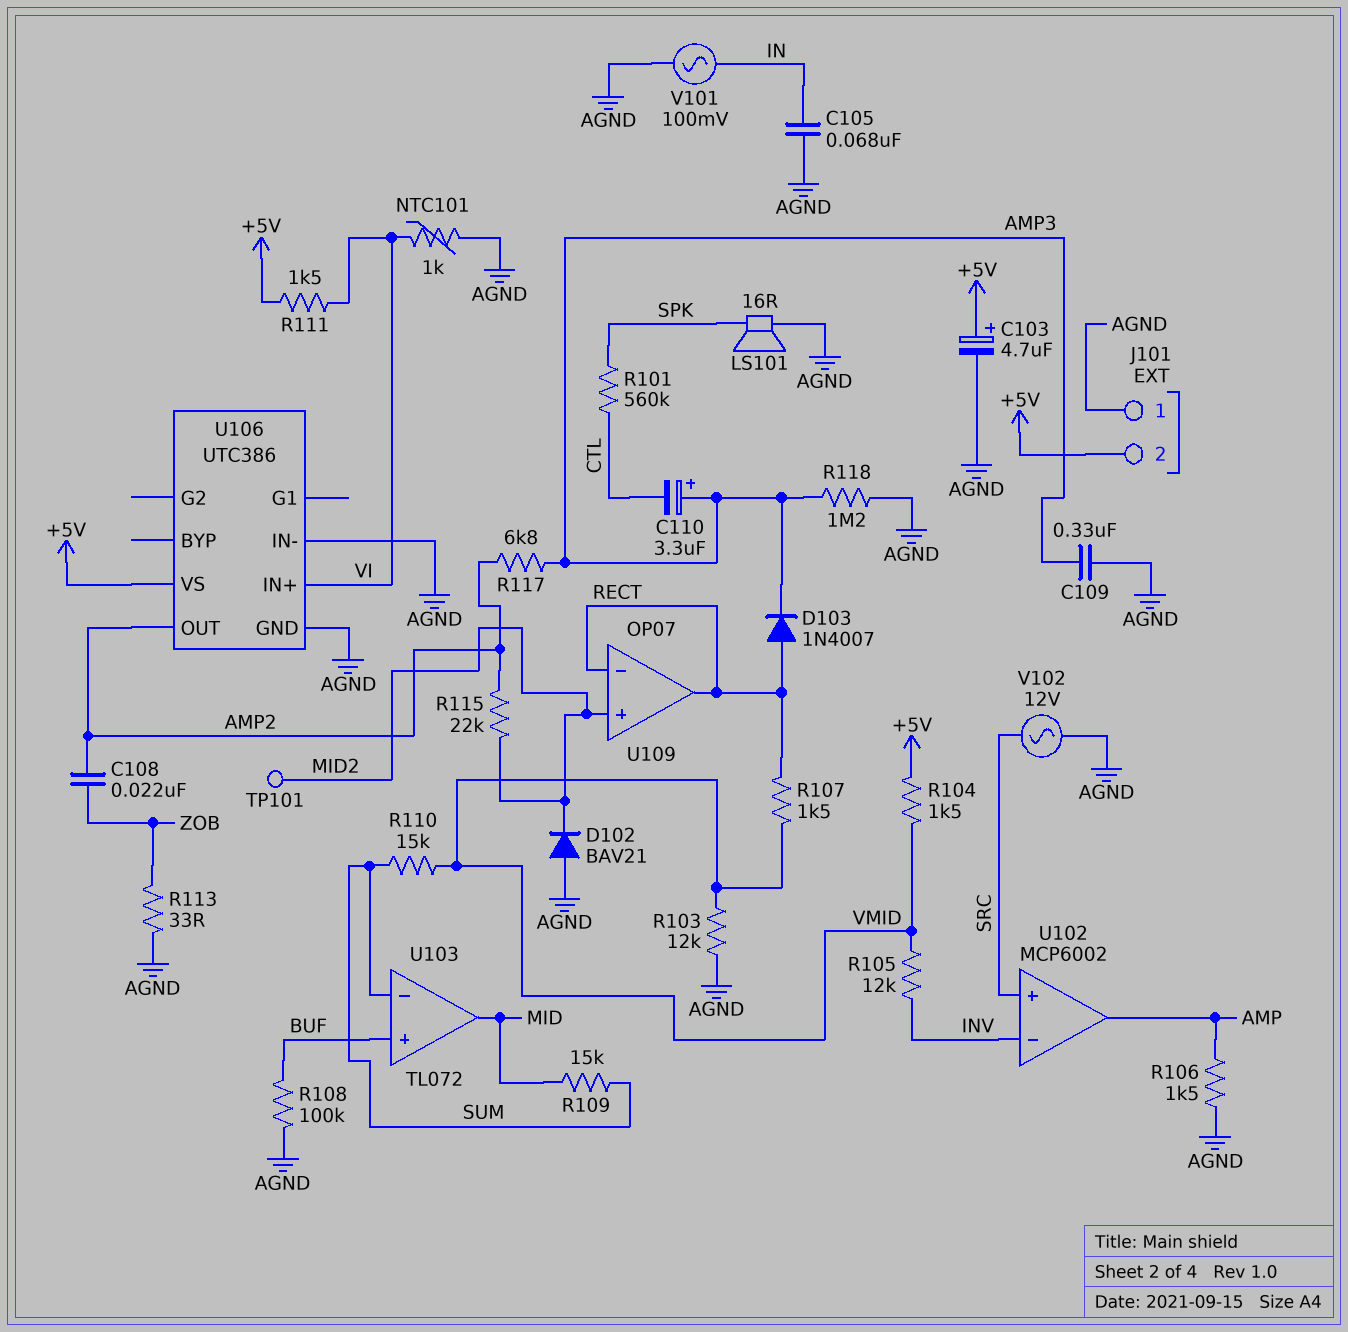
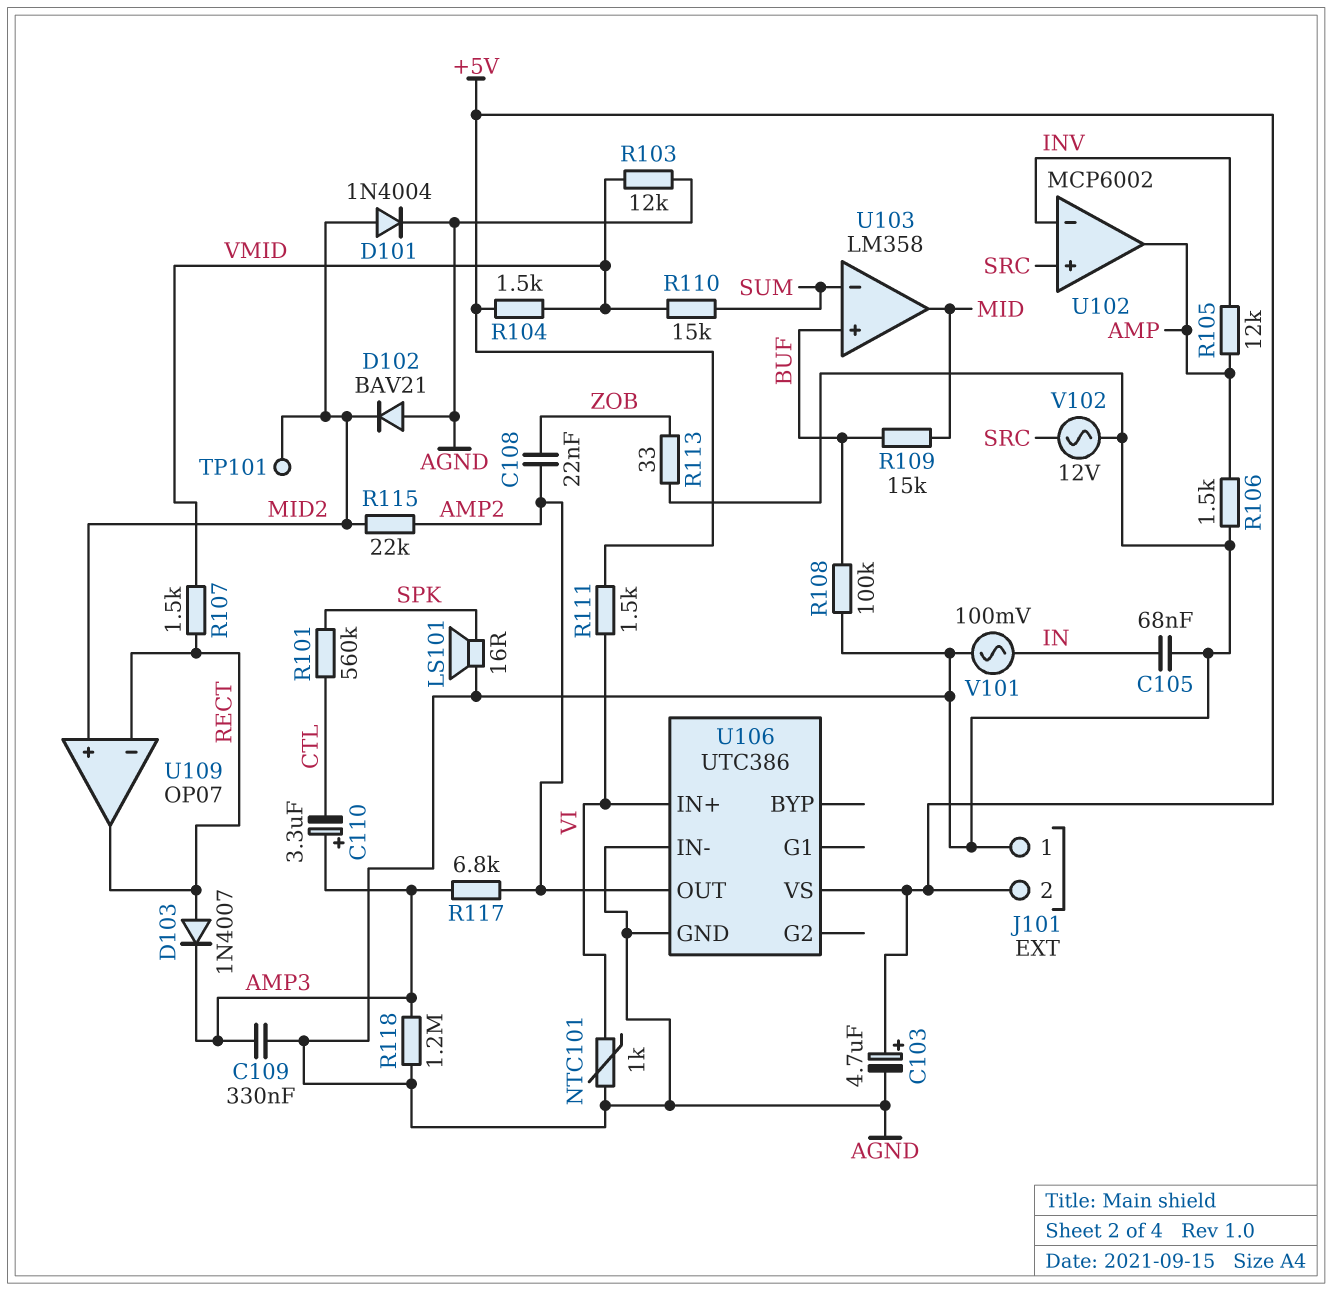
D101: none -> diode 1N4004 (A MID2, K AGND)
R105: 12k (INV, VMID) -> 12k (AMP, INV)
R109: 15k (MID, SUM) -> 15k (BUF, MID)
U103: TL072 -> LM358

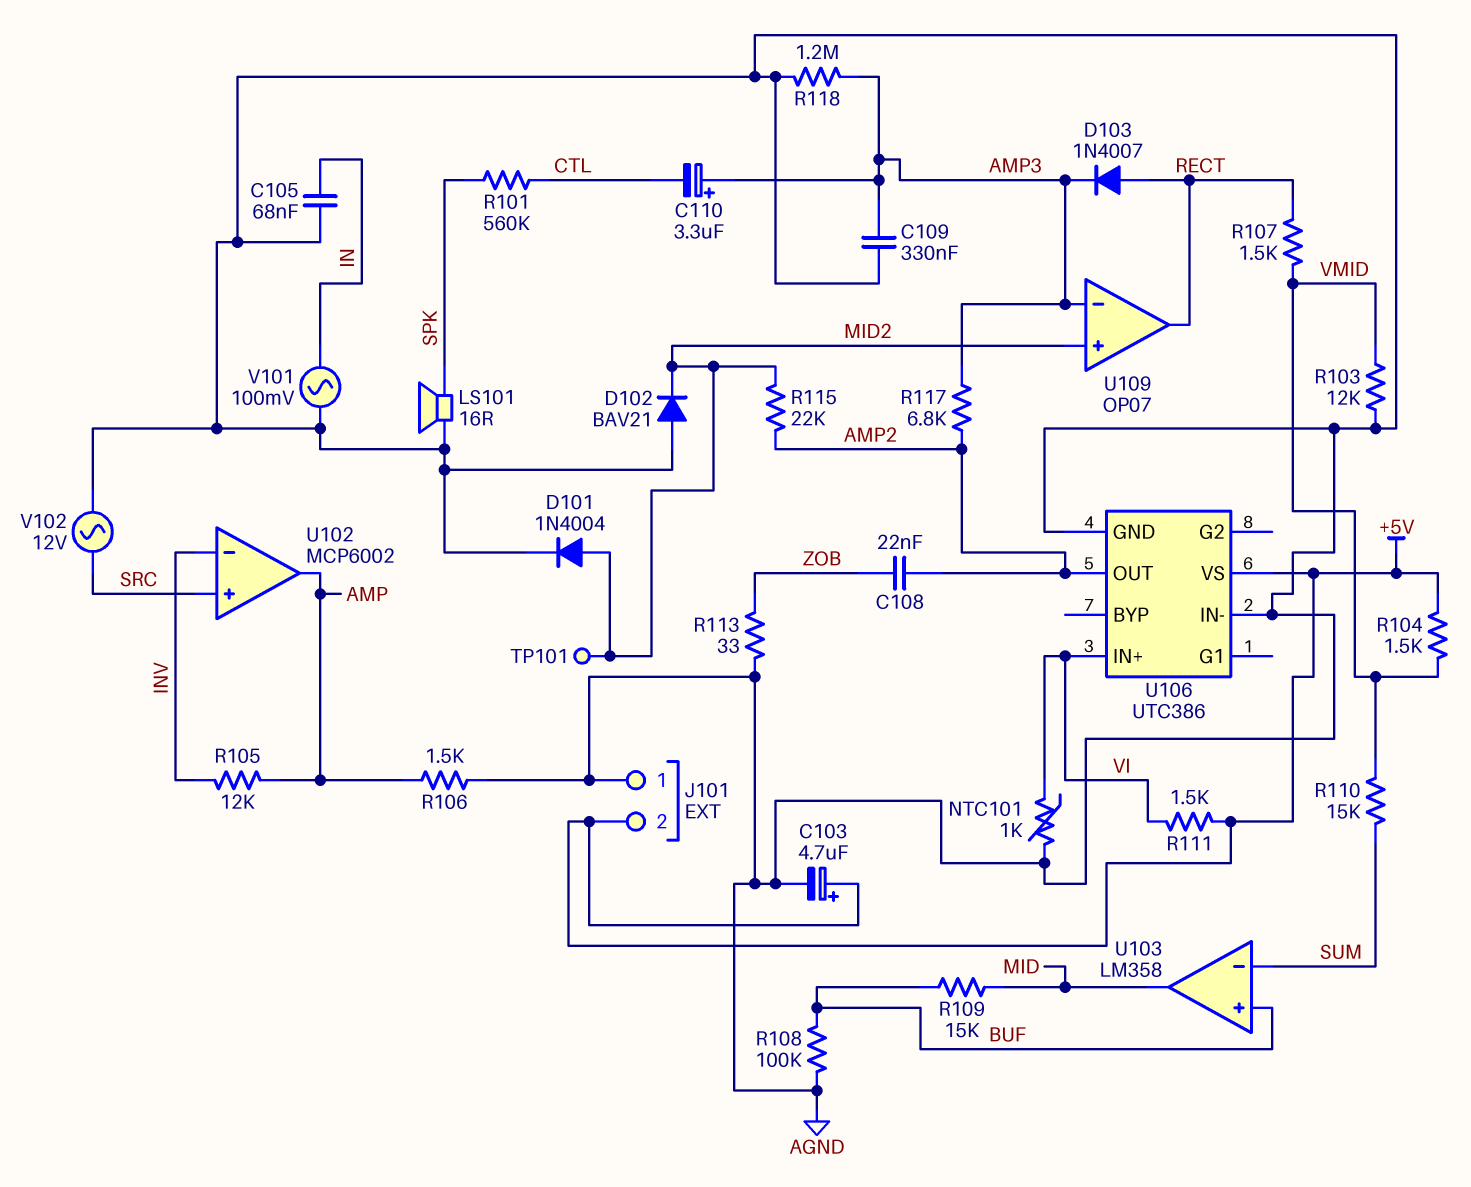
U109 pin in-: RECT -> AMP3

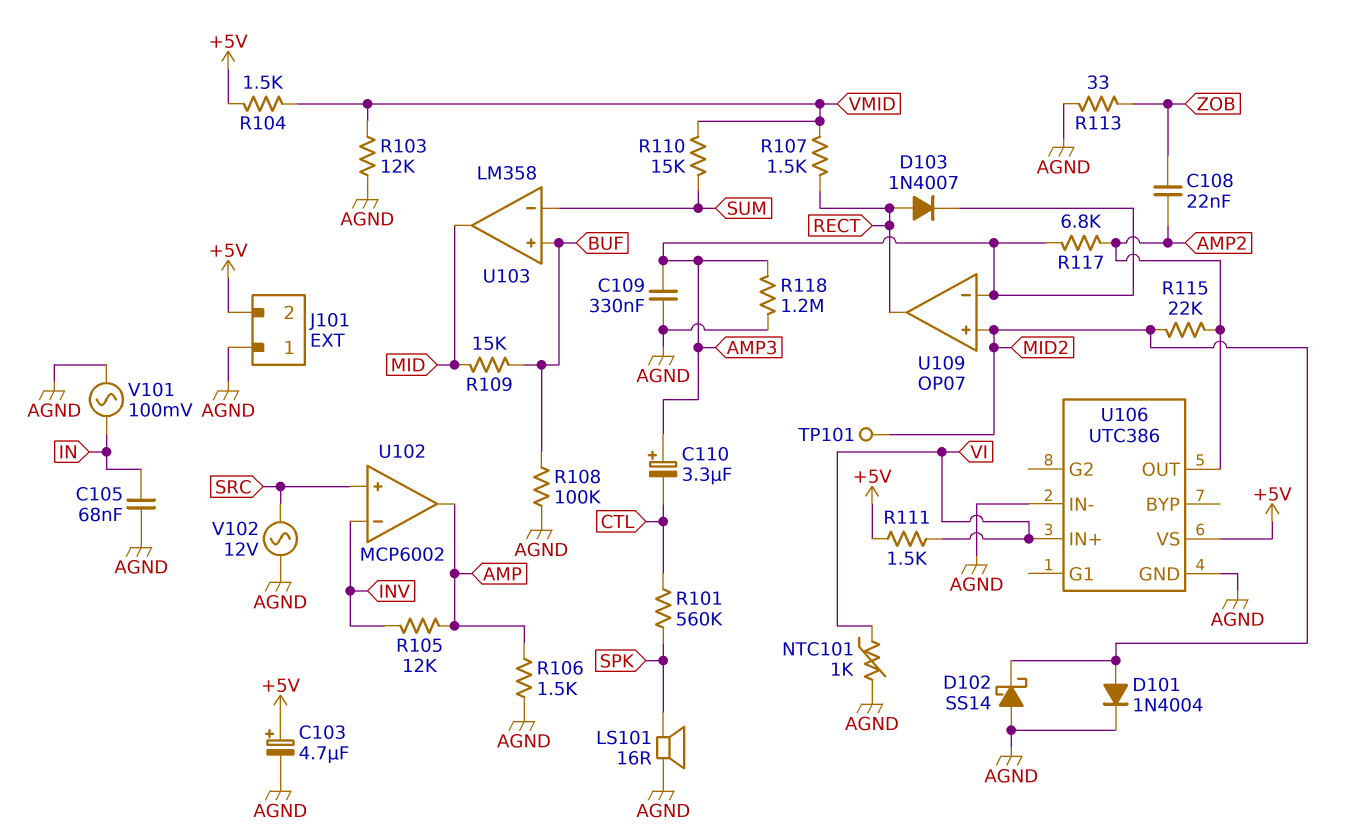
D102: diode BAV21 (A AGND, K MID2) -> schottky SS14 (A AGND, K MID2)

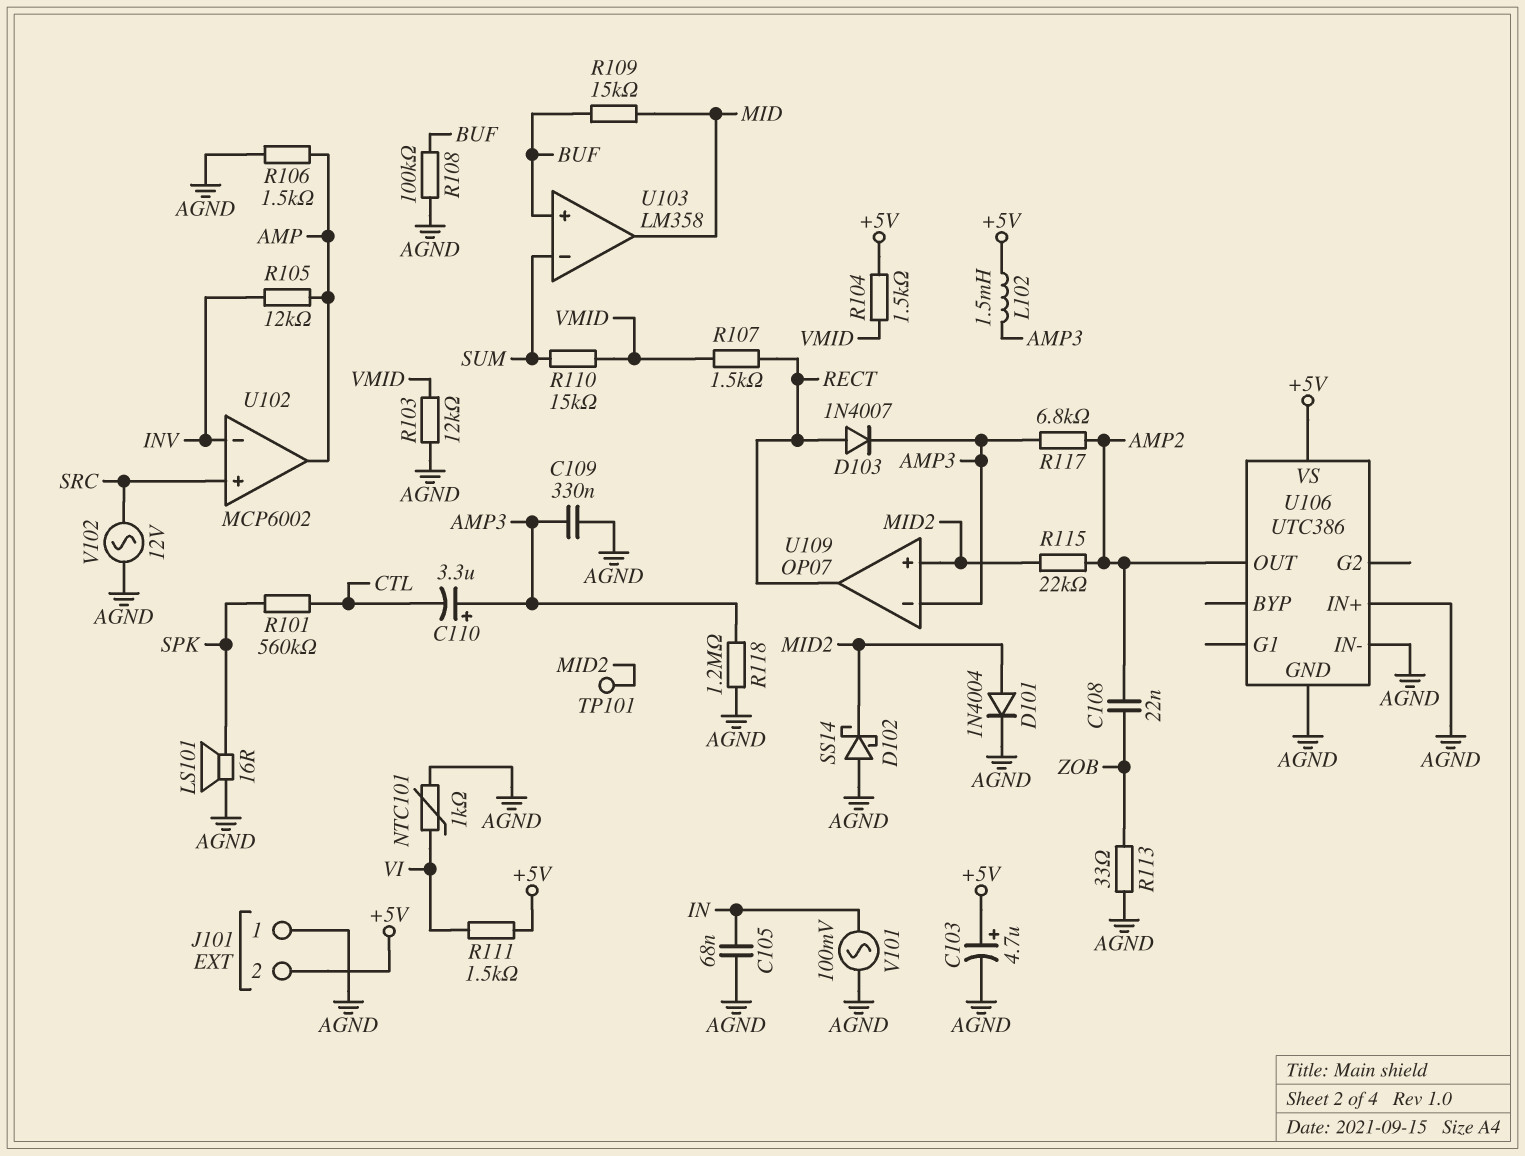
L102: none -> 1.5mH (+5V, AMP3)
U106 pin IN+: VI -> AGND

